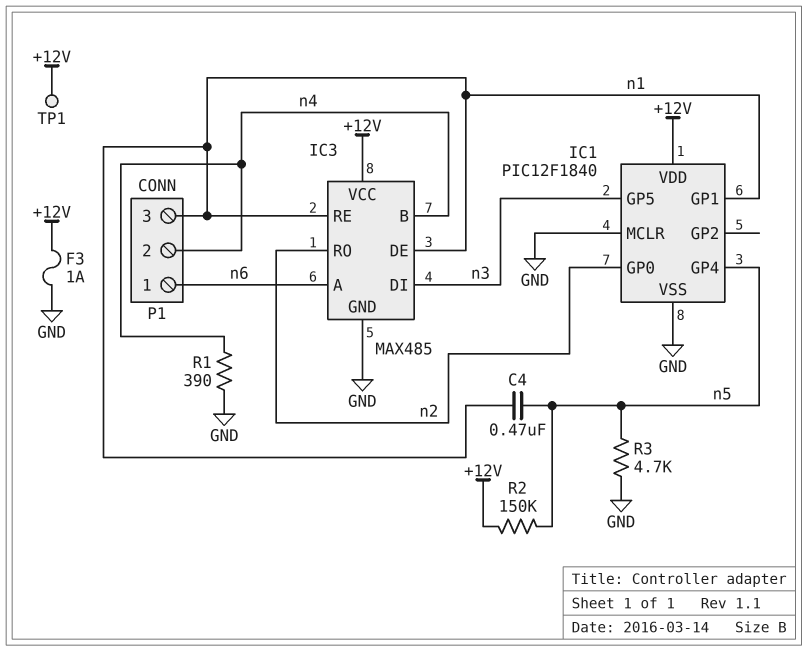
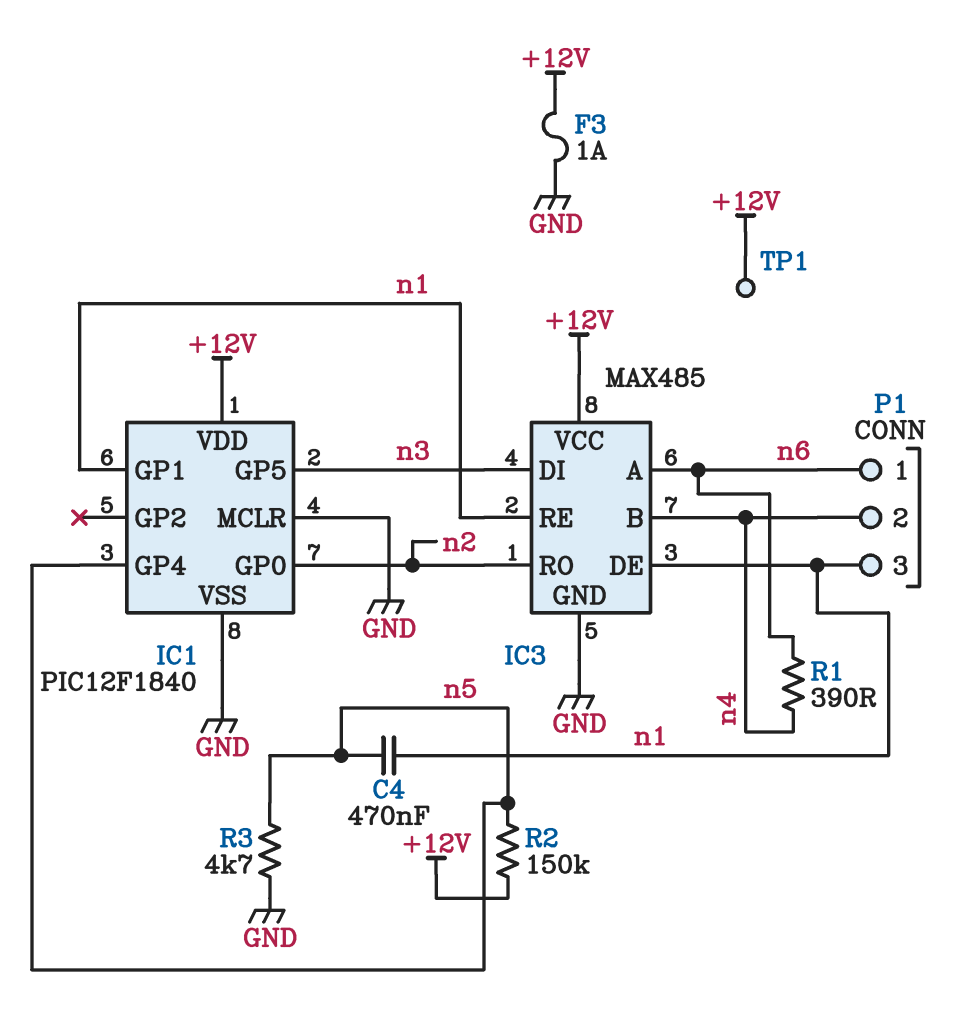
R1: 390 (GND, n4) -> 390 (n4, n6)

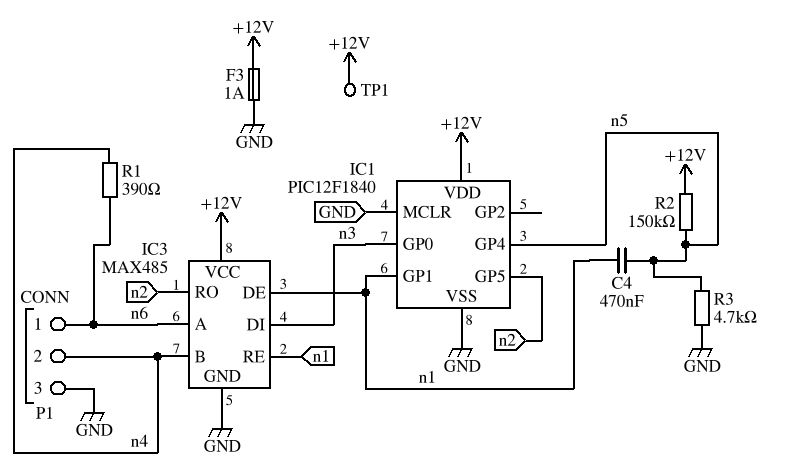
IC1 pin GP0: n2 -> n3
IC1 pin GP5: n3 -> n2
P1 pin 3: n1 -> GND

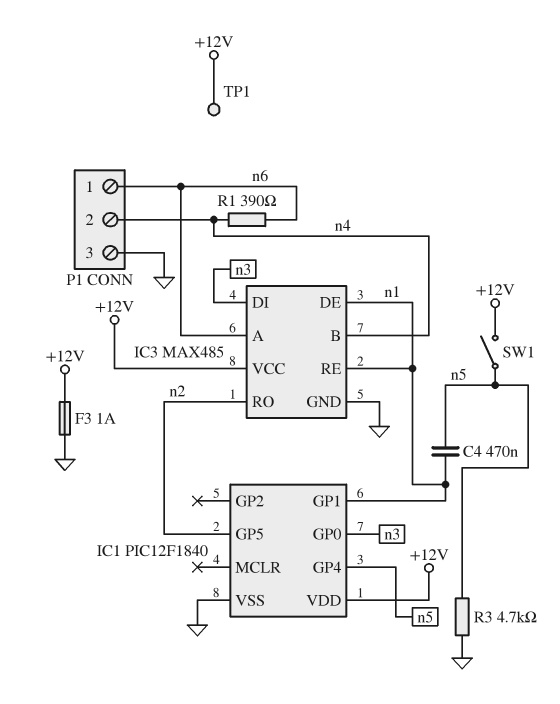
IC1 pin MCLR: GND -> none
R2: 150k (+12V, n5) -> none
SW1: none -> switch (+12V, n5)

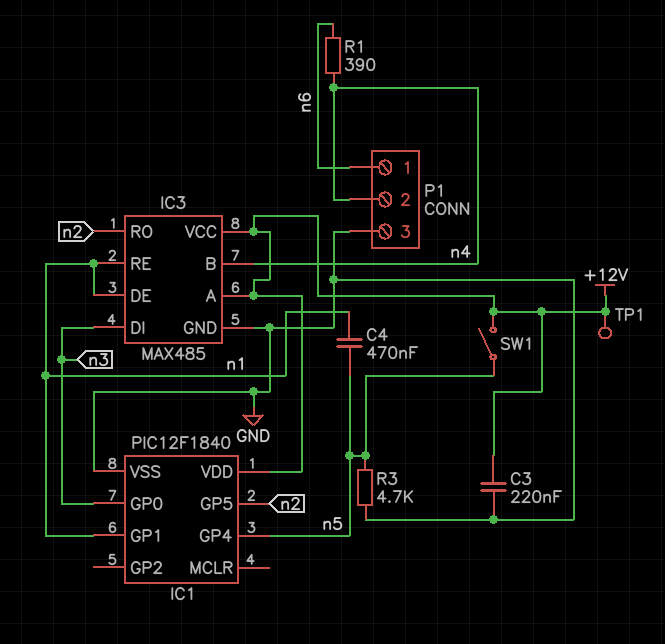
C3: none -> 220nF (+12V, GND)
F3: 1A (+12V, GND) -> none
IC3 pin A: n6 -> +12V

